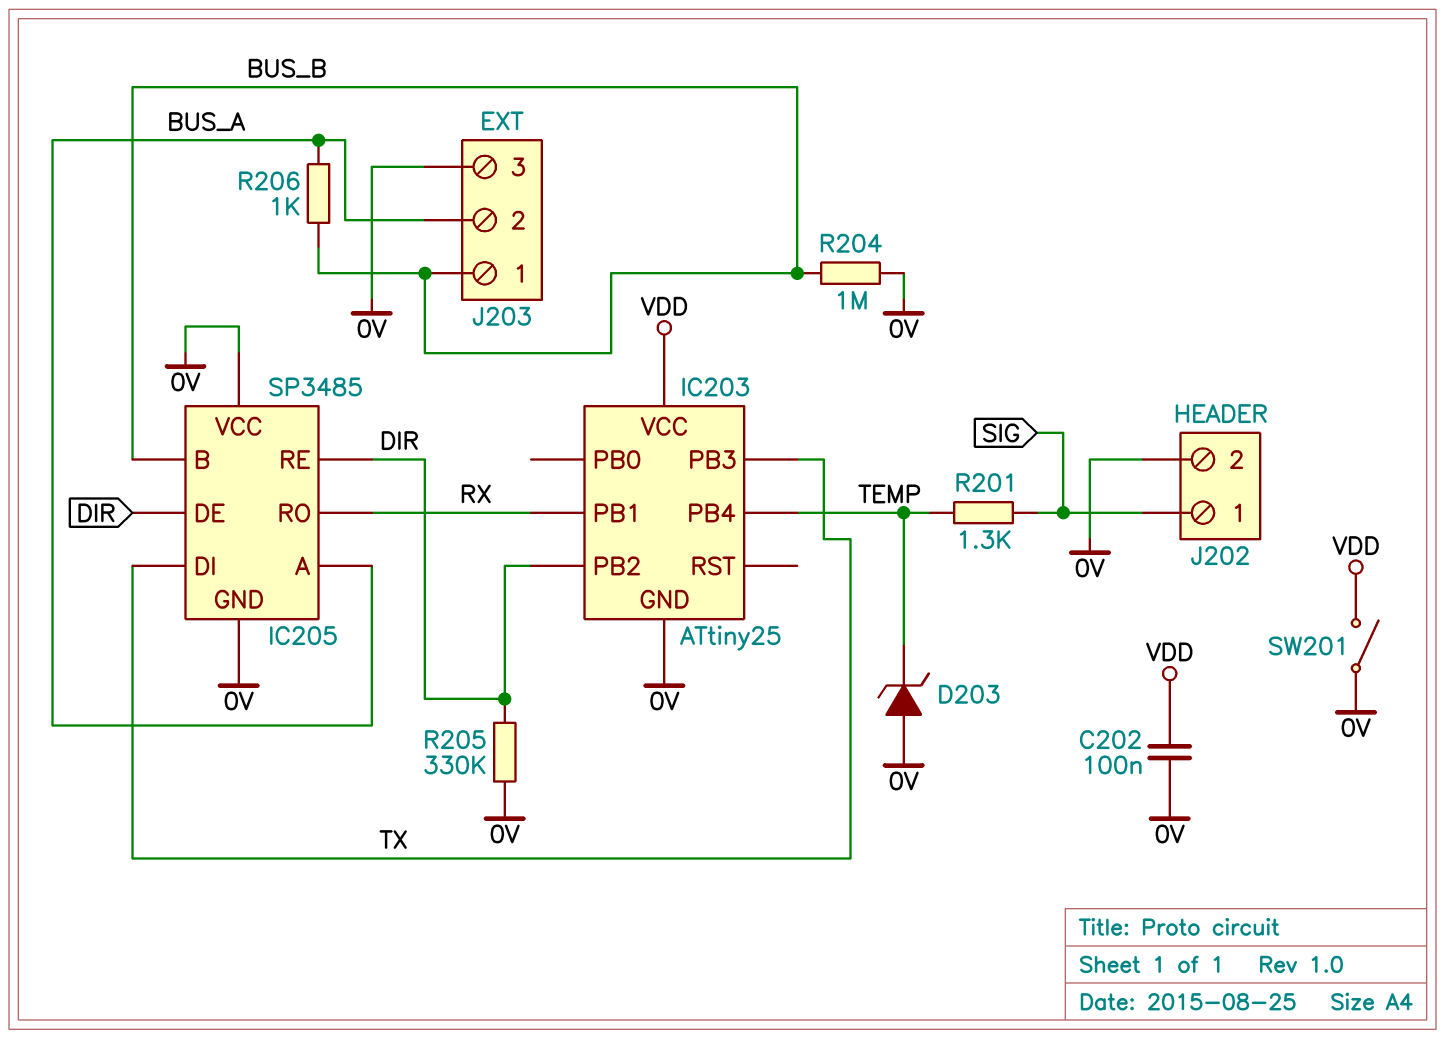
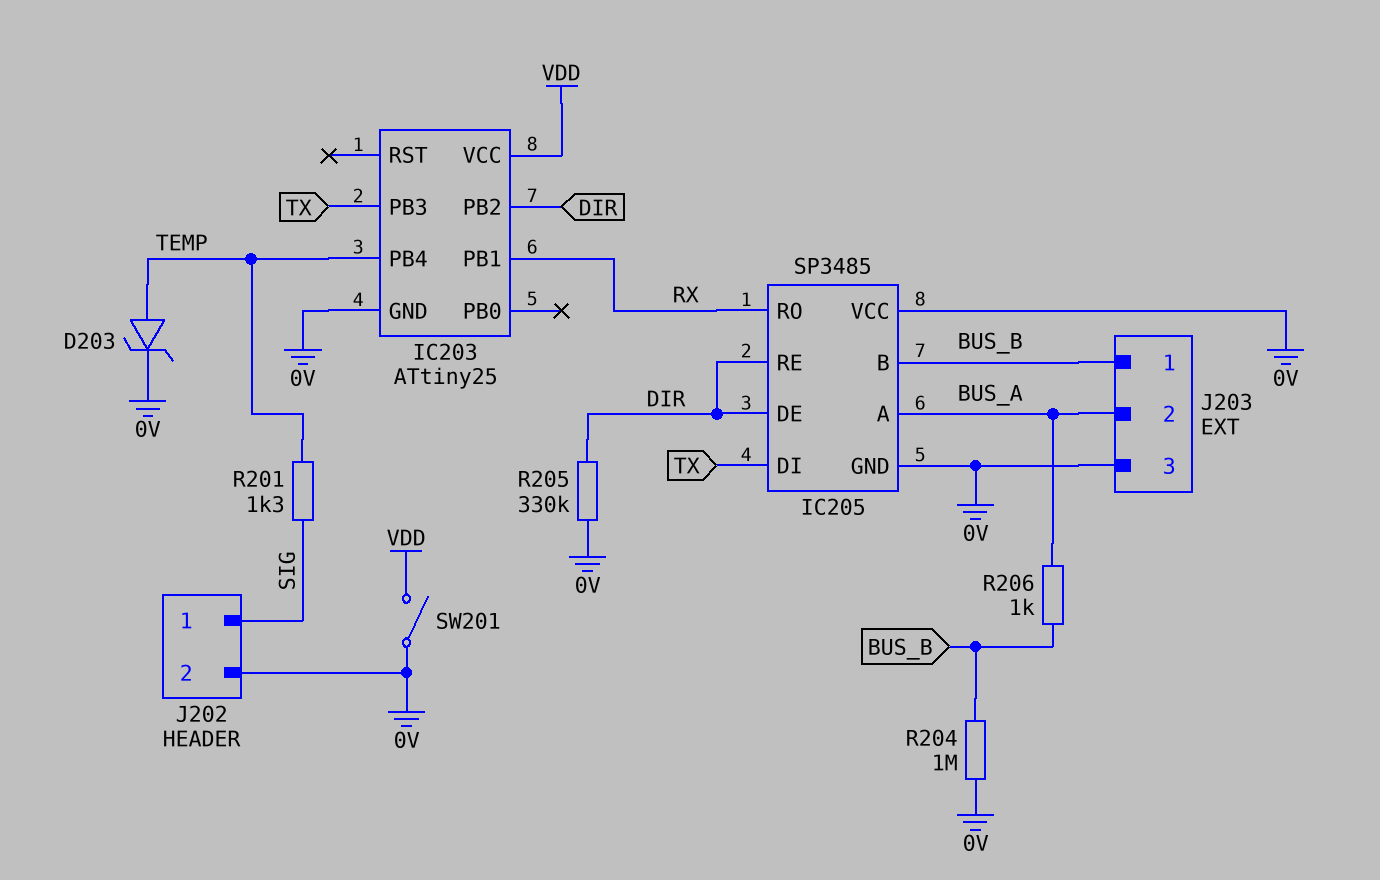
C202: 100nF (0V, VDD) -> none
D203: zener (A 0V, K TEMP) -> zener (A TEMP, K 0V)

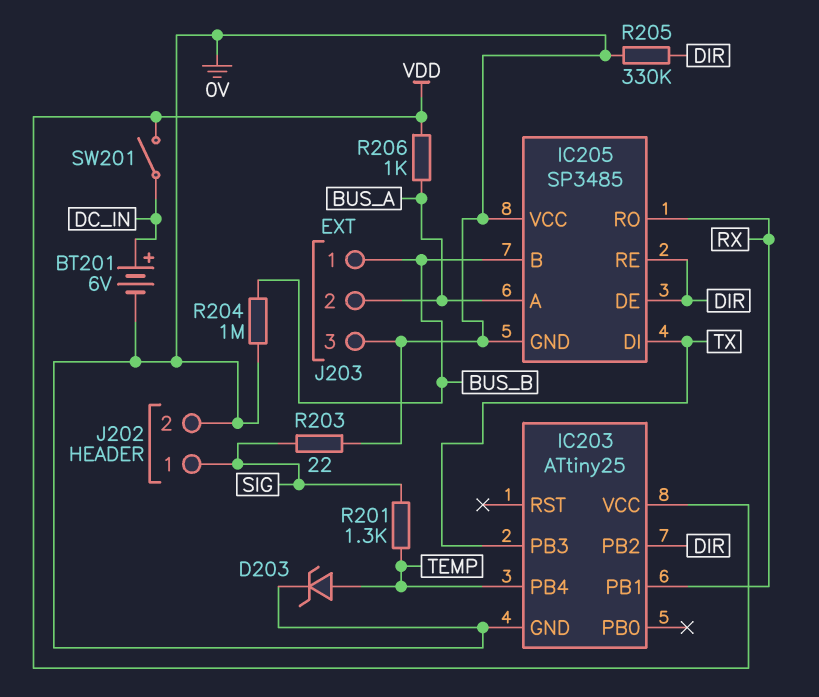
BT201: none -> 6V (plus DC_IN, minus 0V)
R203: none -> 22 (0V, SIG)
R206: 1k (BUS_A, BUS_B) -> 1k (BUS_A, VDD)
SW201: switch (0V, VDD) -> switch (DC_IN, VDD)

